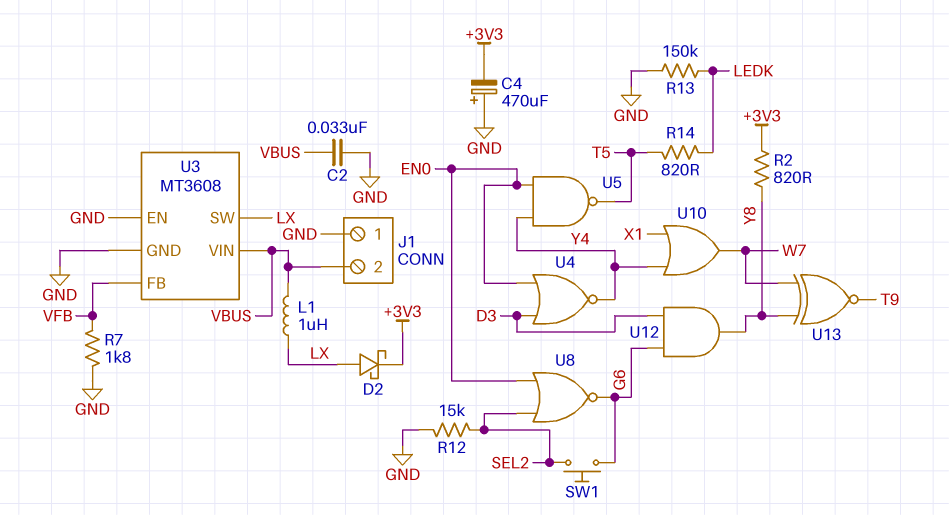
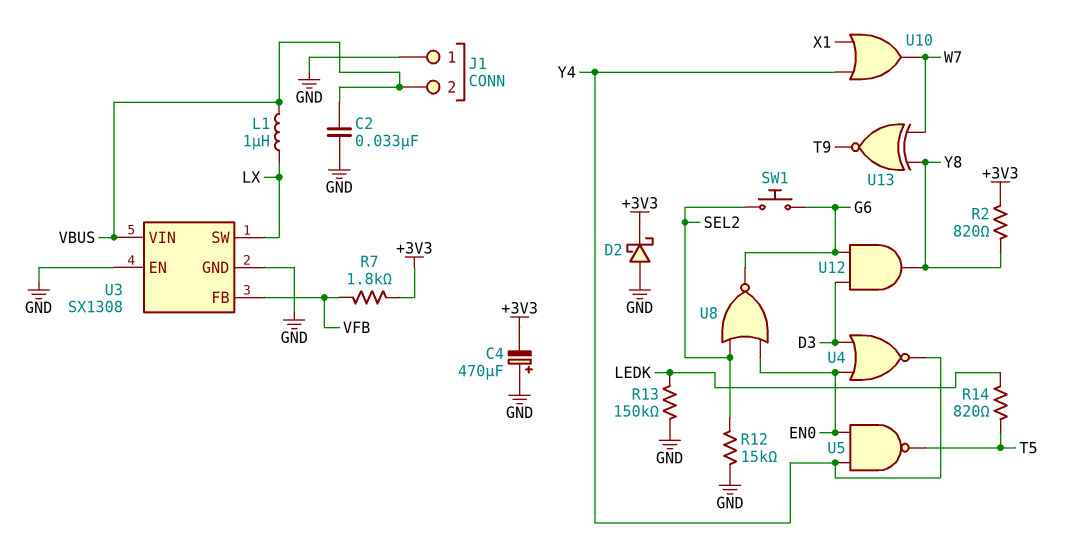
D2: schottky (A LX, K +3V3) -> schottky (A GND, K +3V3)
R7: 1.8k (GND, VFB) -> 1.8k (+3V3, VFB)
U3: MT3608 -> SX1308

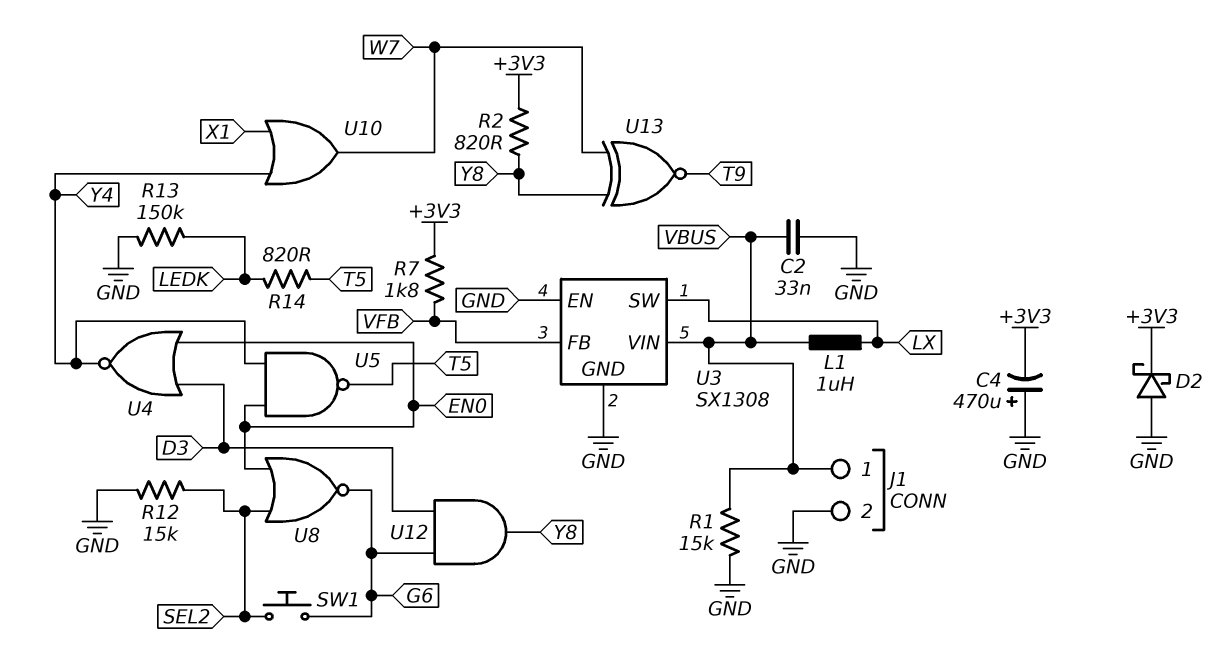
J1 pin 1: GND -> VBUS
J1 pin 2: VBUS -> GND
R1: none -> 15k (GND, VBUS)

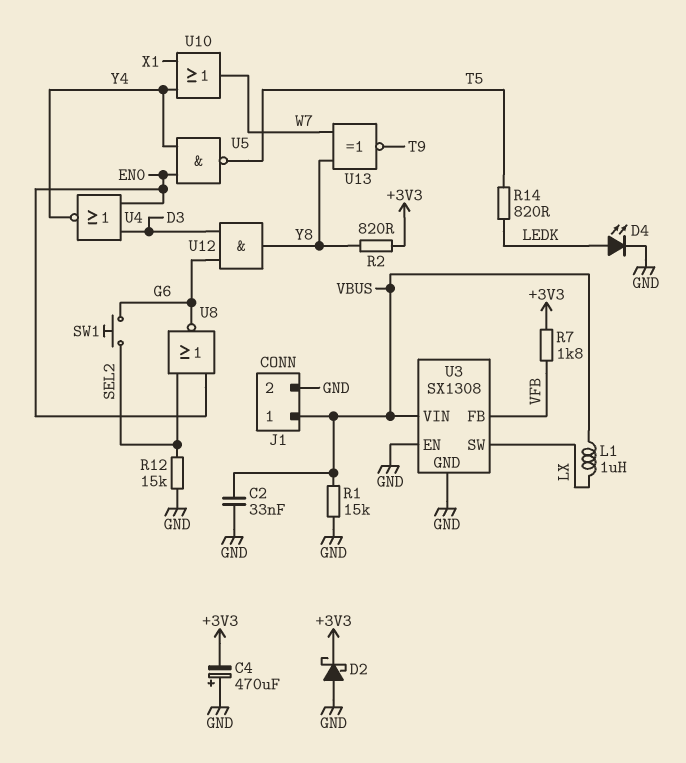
D4: none -> LED (A LEDK, K GND)
R13: 150k (GND, LEDK) -> none

